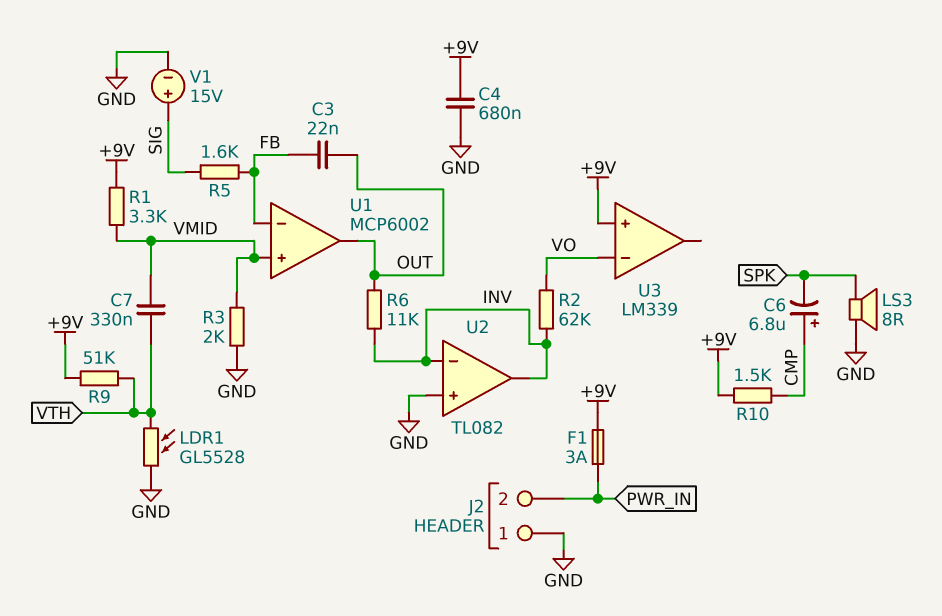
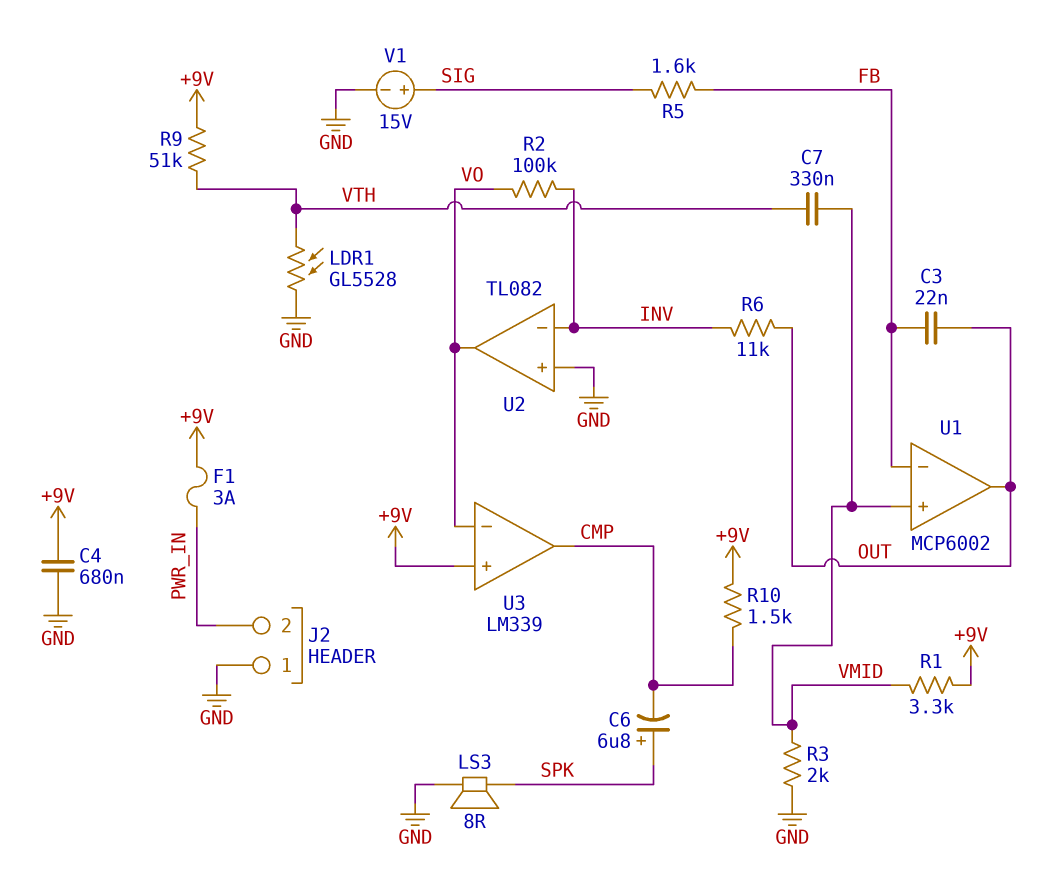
C6: 6.8uF (plus CMP, minus SPK) -> 6.8uF (plus SPK, minus CMP)
R2: 62k (INV, VO) -> 100k (INV, VO)
U2 pin out: INV -> VO
U3 pin out: none -> CMP

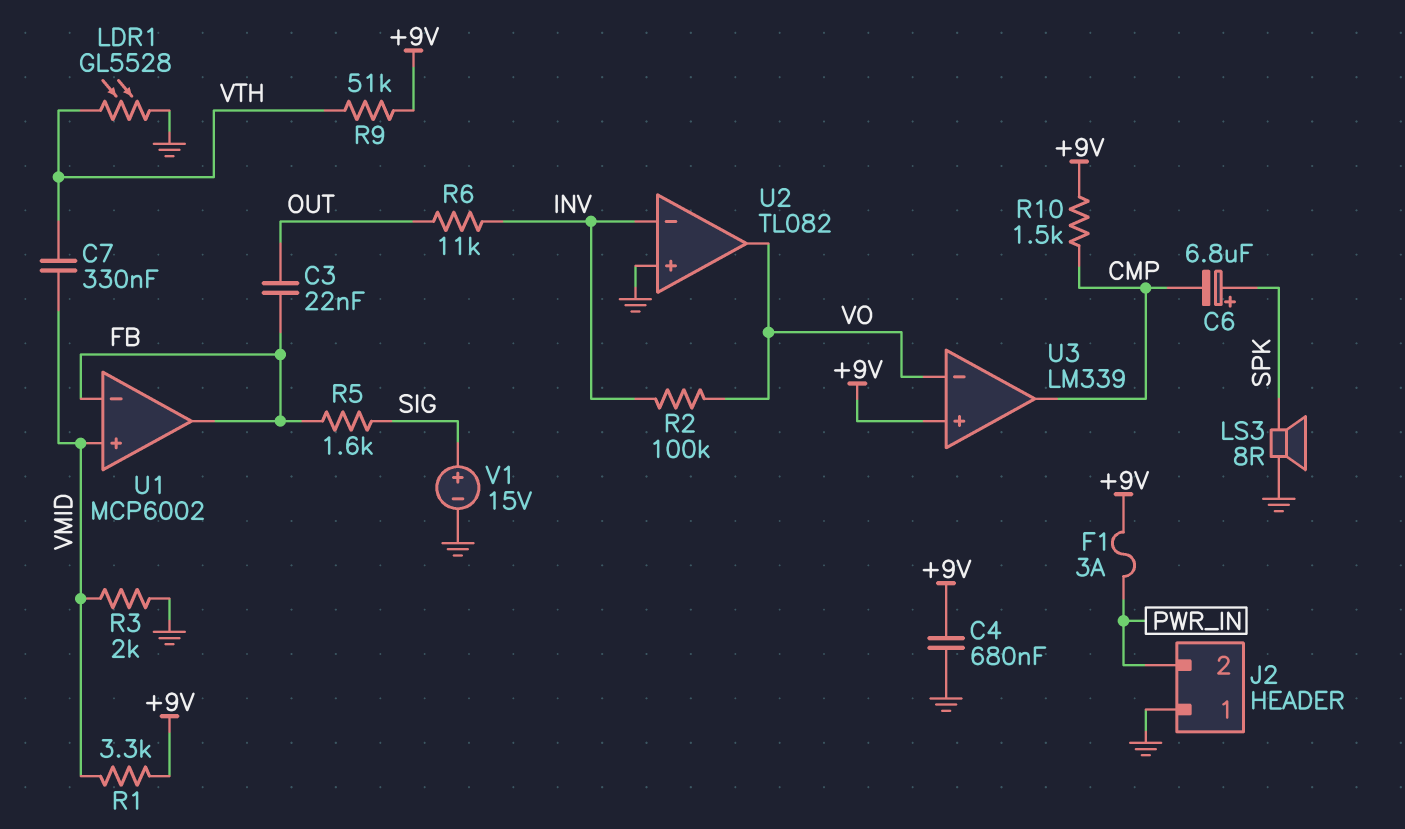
U1 pin out: OUT -> FB

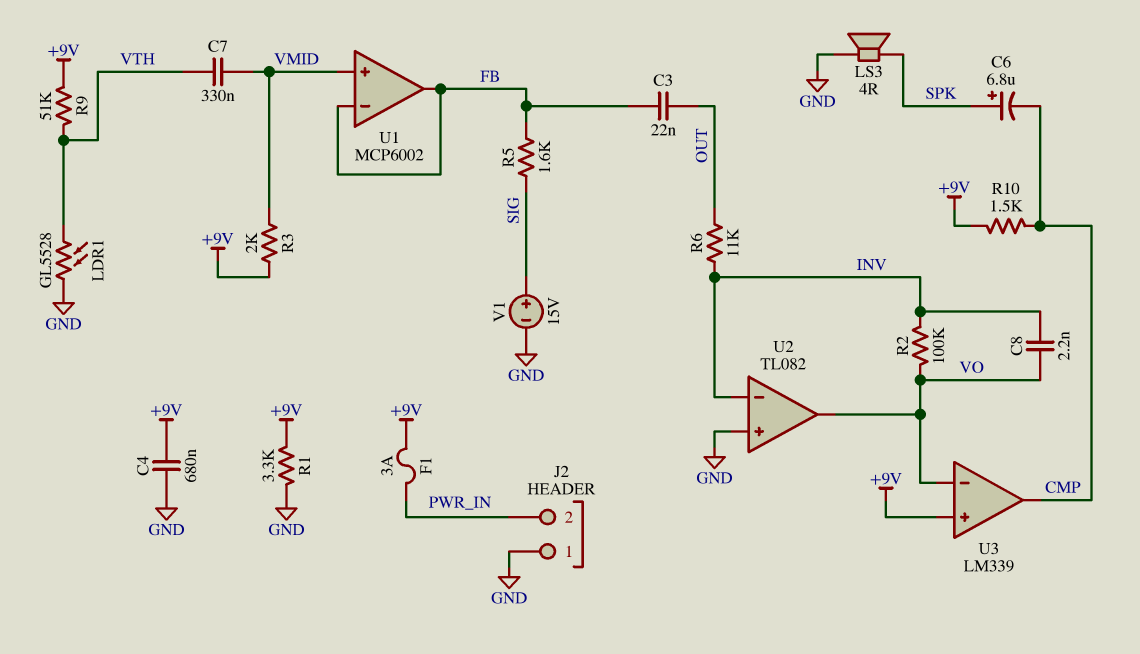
C8: none -> 2.2nF (INV, VO)
LS3: speaker 8R (GND, SPK) -> speaker 4R (GND, SPK)
R1: 3.3k (+9V, VMID) -> 3.3k (+9V, GND)
R3: 2k (GND, VMID) -> 2k (+9V, VMID)

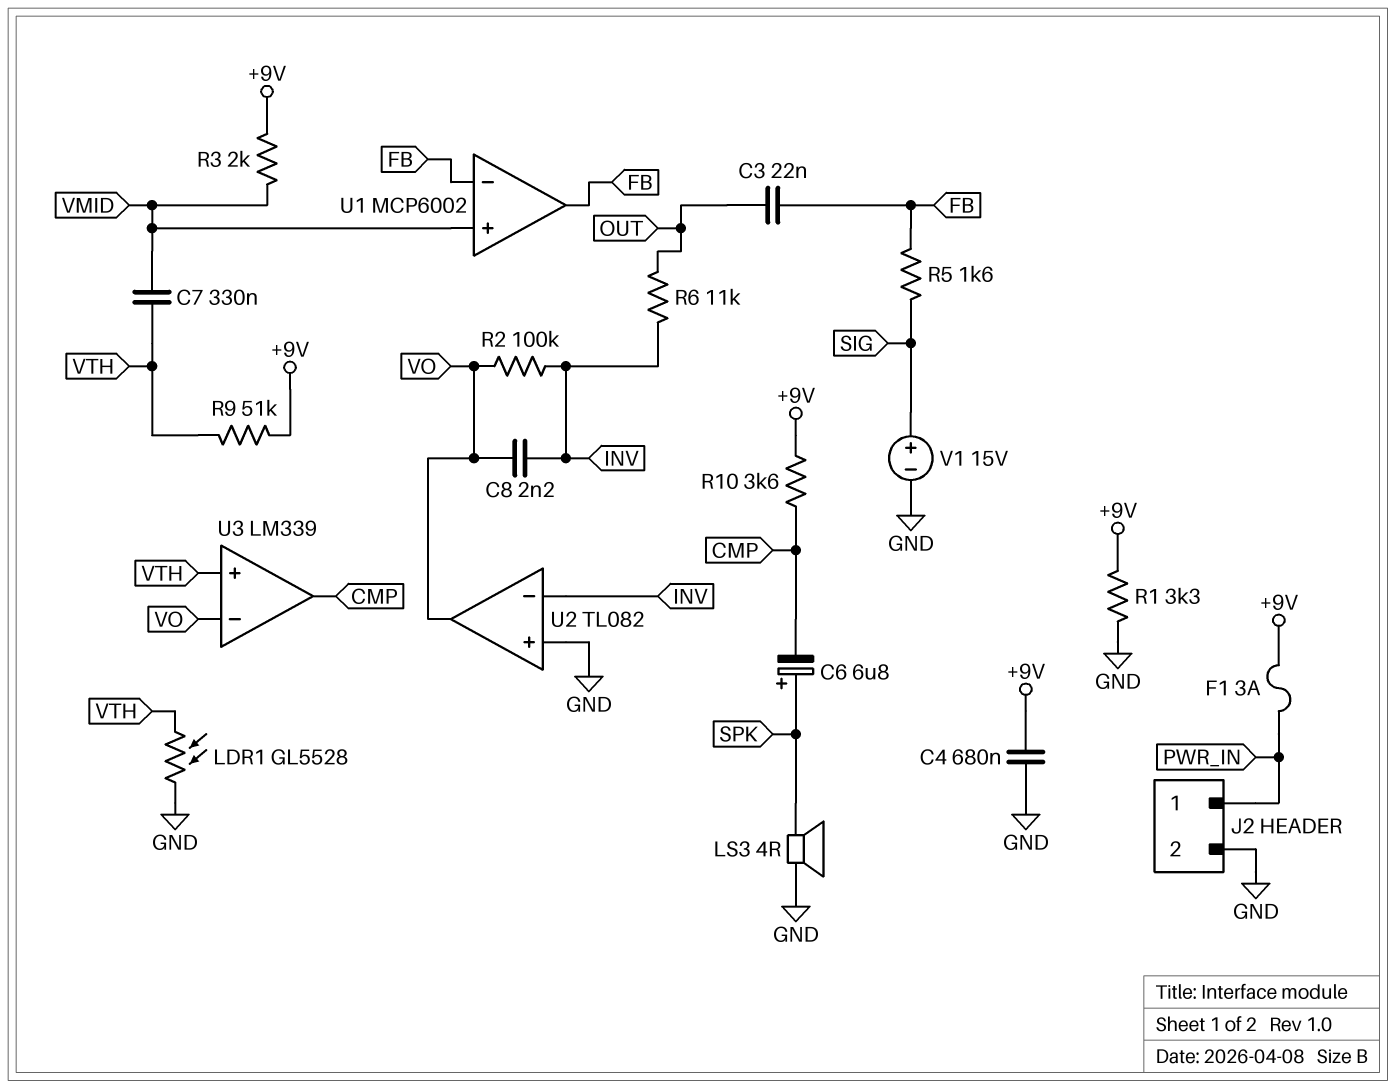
J2 pin 1: GND -> PWR_IN
J2 pin 2: PWR_IN -> GND
R10: 1.5k (+9V, CMP) -> 3.6k (+9V, CMP)
U3 pin in+: +9V -> VTH

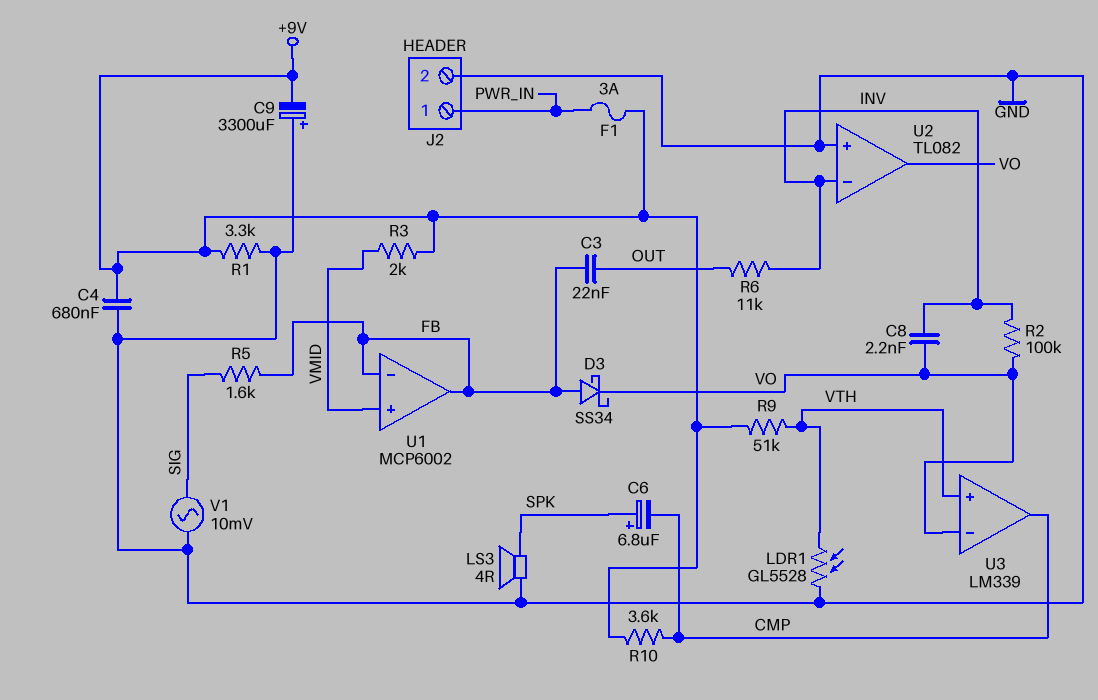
C7: 330nF (VMID, VTH) -> none
C9: none -> 3300uF (plus GND, minus +9V)
D3: none -> schottky SS34 (A FB, K VO)
V1: 15V (plus SIG, minus GND) -> AC 10mV (GND, SIG)

